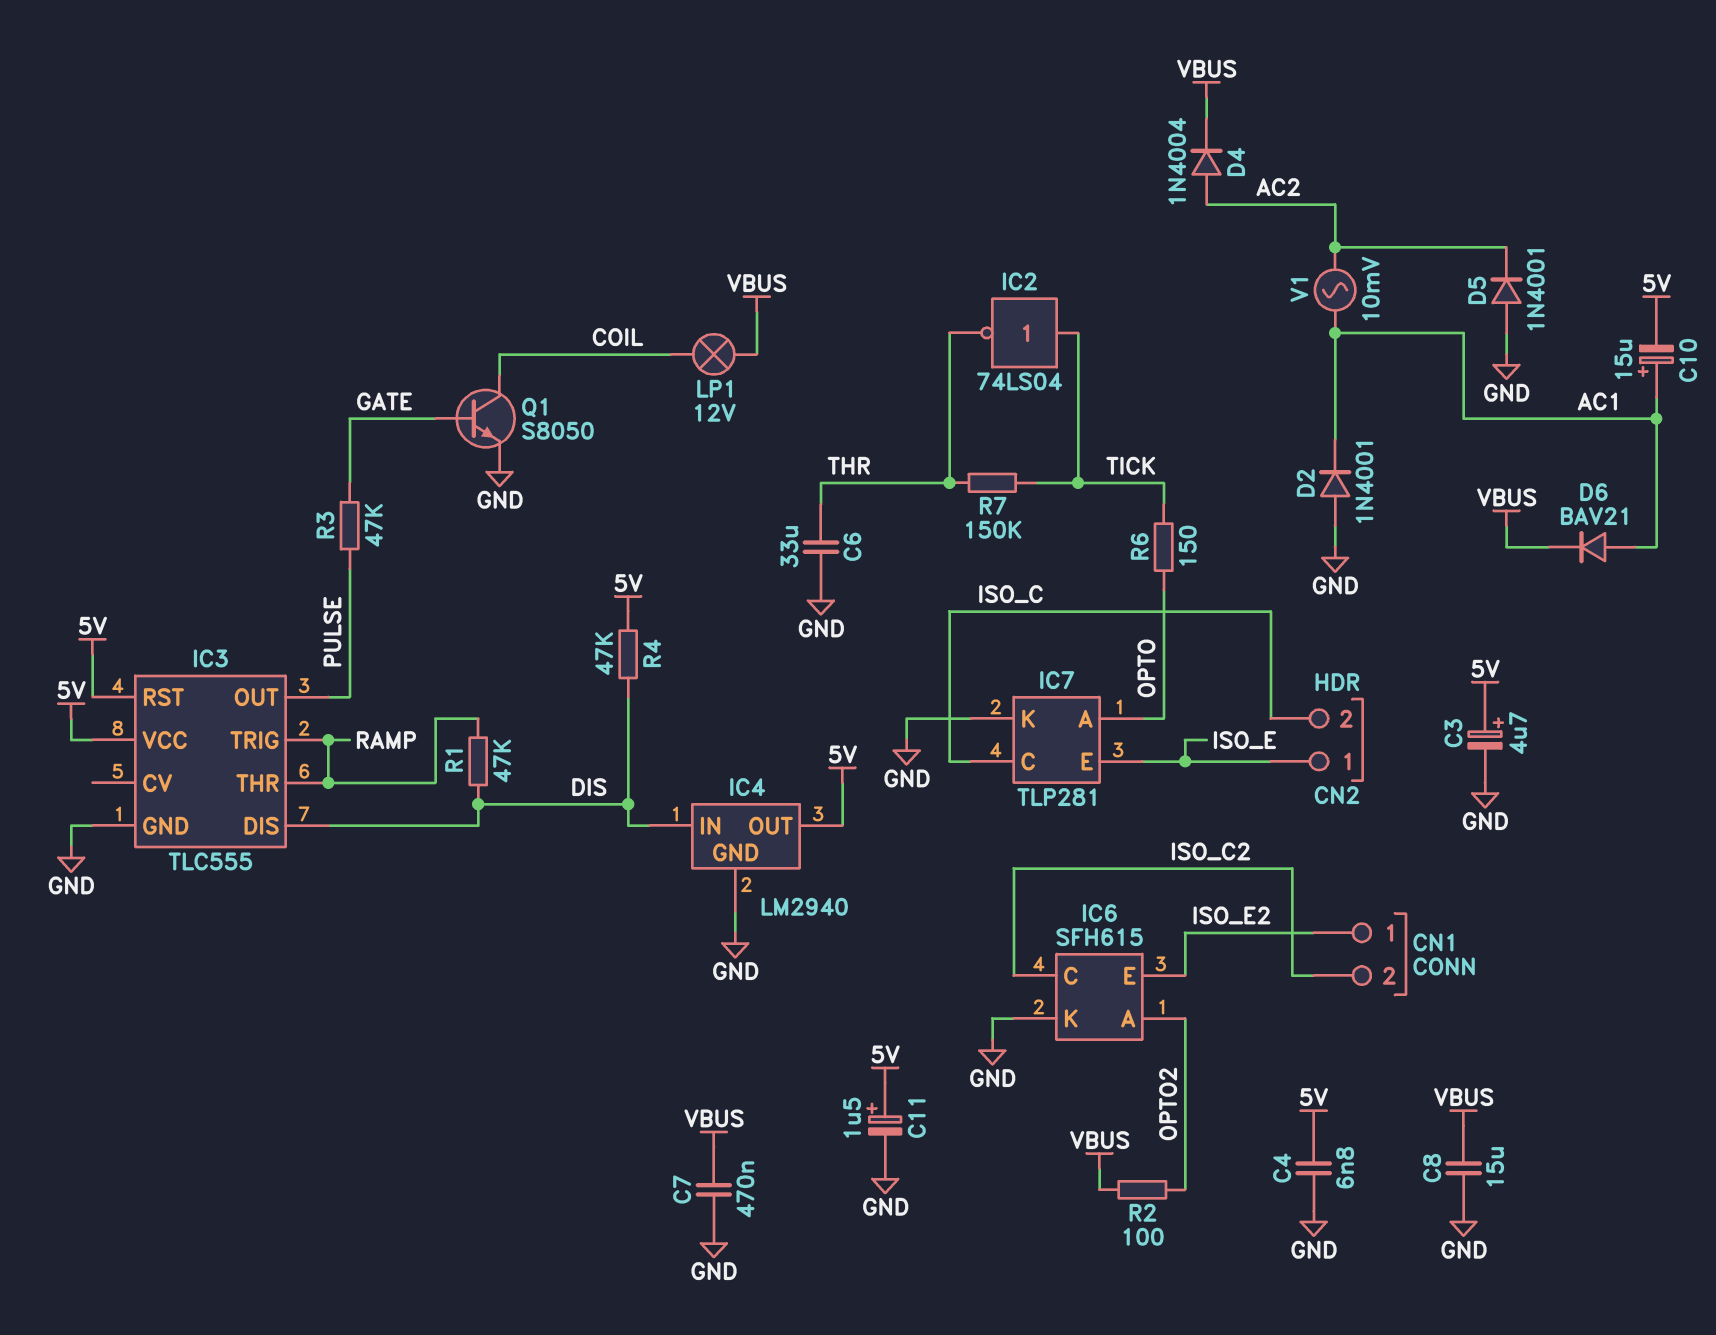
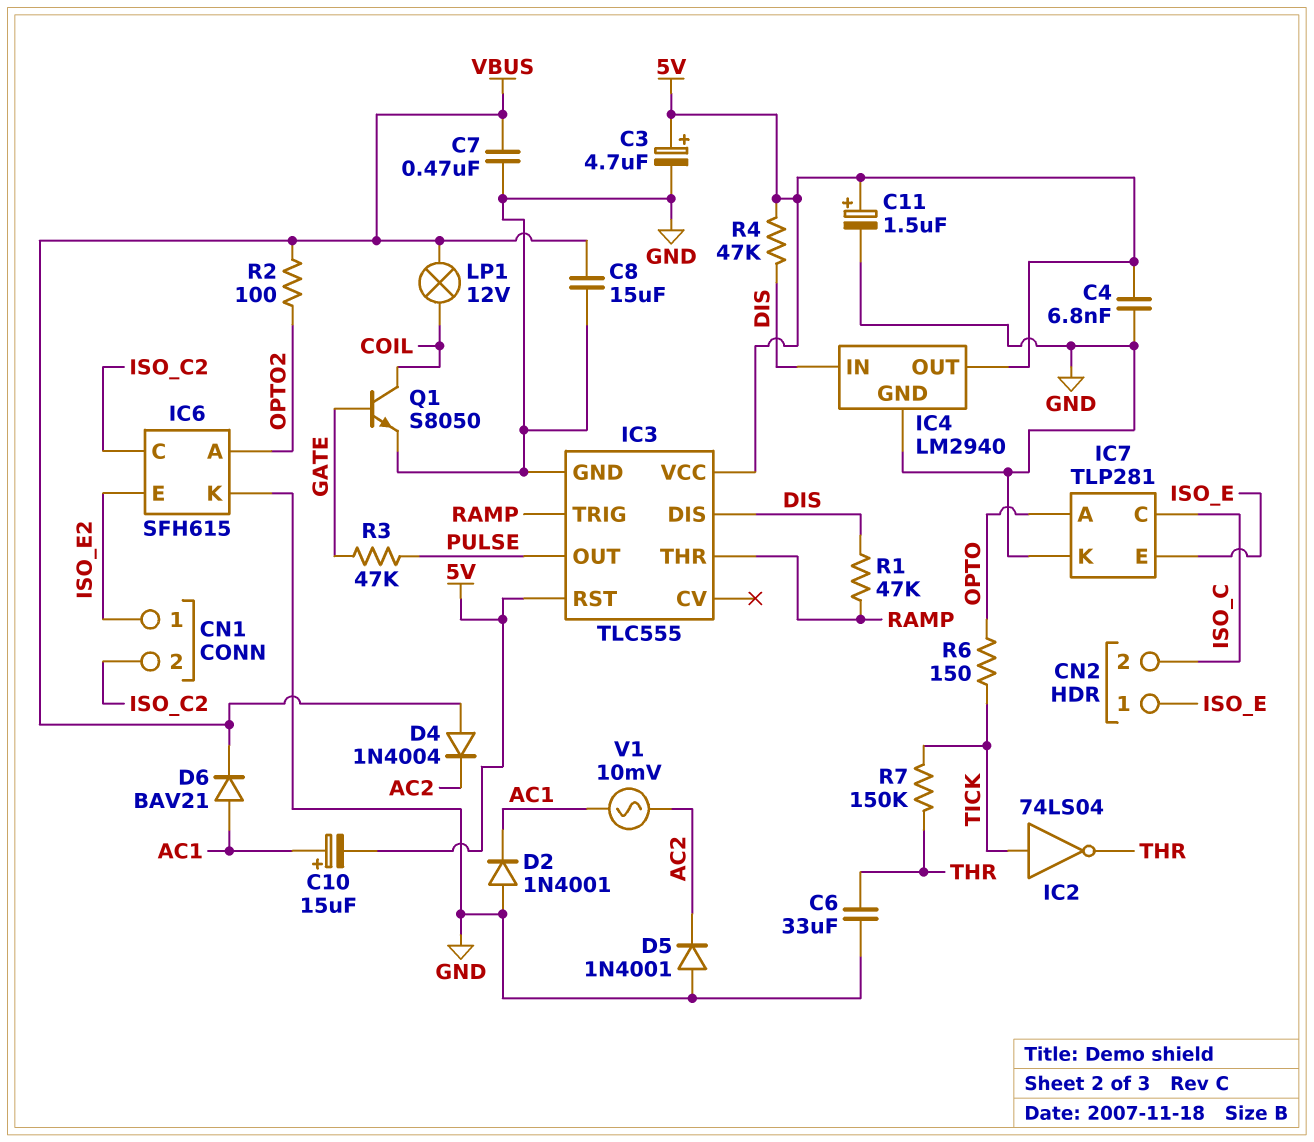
D4: diode 1N4004 (A AC2, K VBUS) -> diode 1N4004 (A VBUS, K AC2)

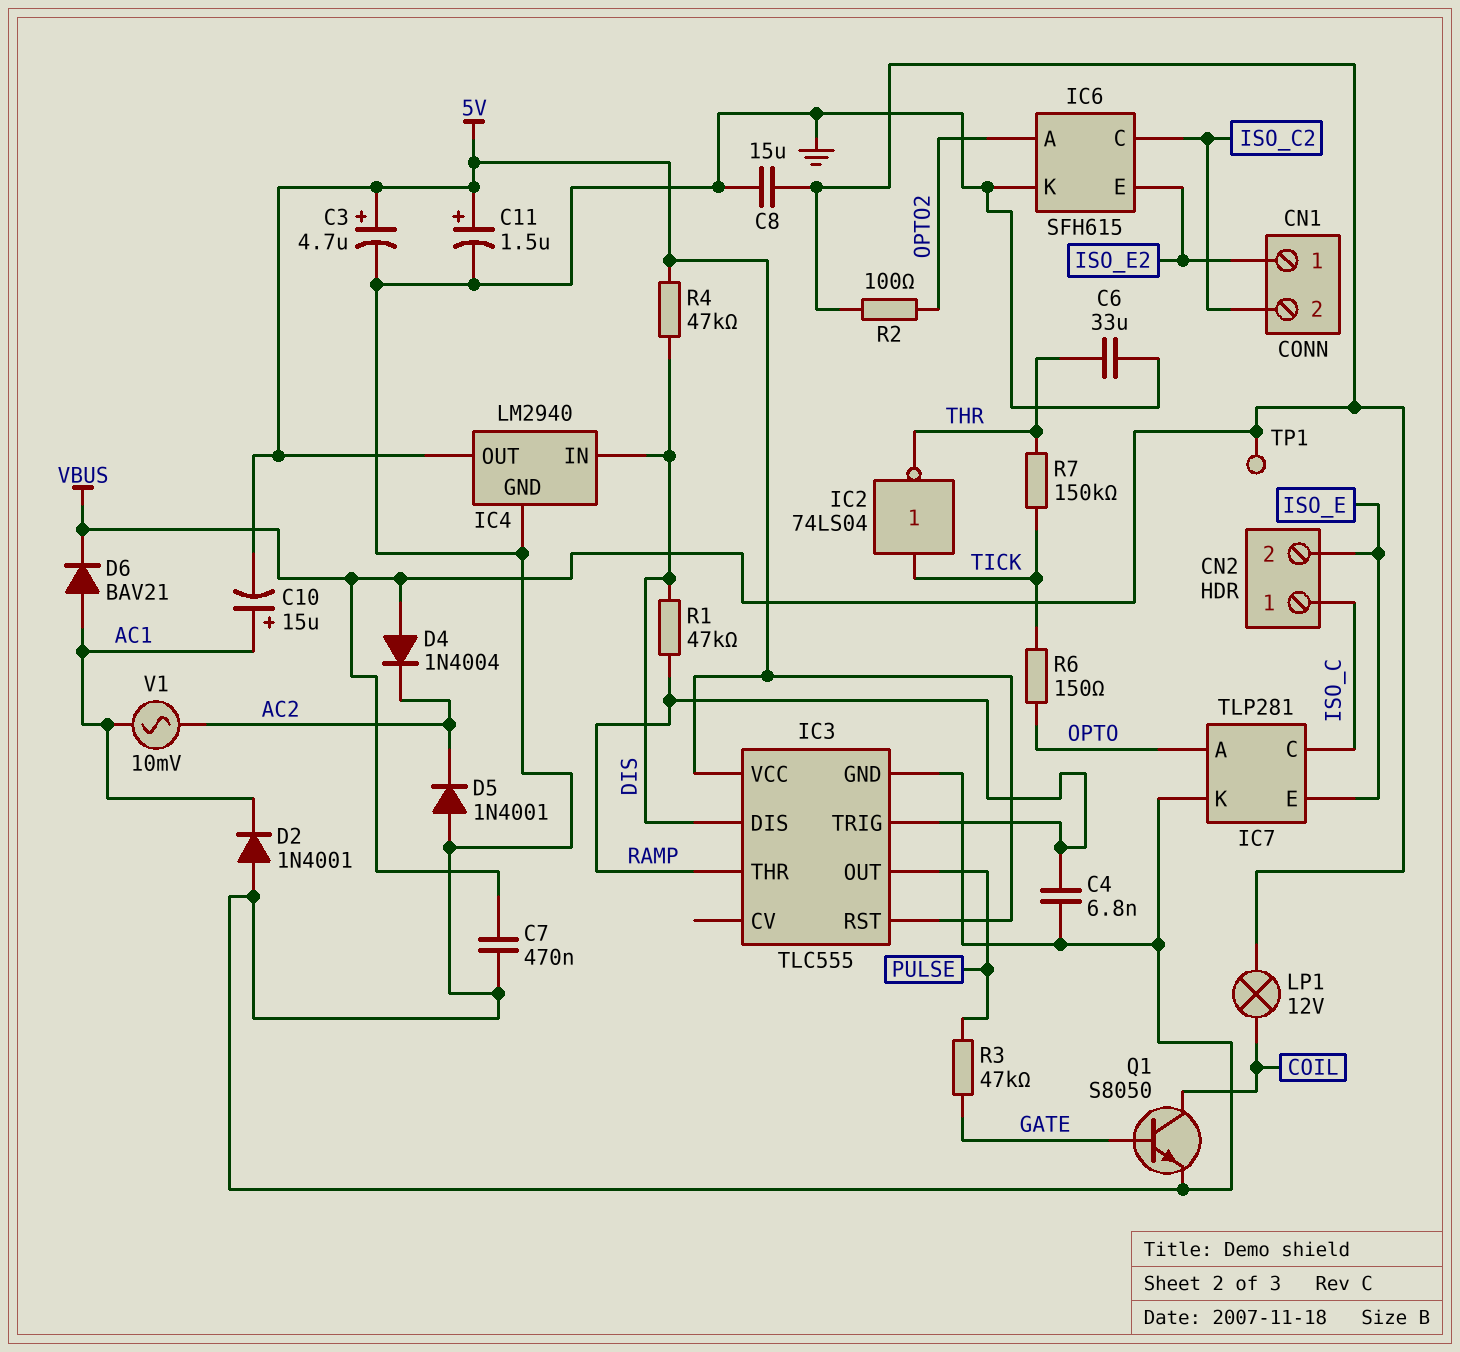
C4: 6.8nF (5V, GND) -> 6.8nF (GND, RAMP)
CN2 pin 1: ISO_E -> ISO_C
CN2 pin 2: ISO_C -> ISO_E
TP1: none -> test point (VBUS)

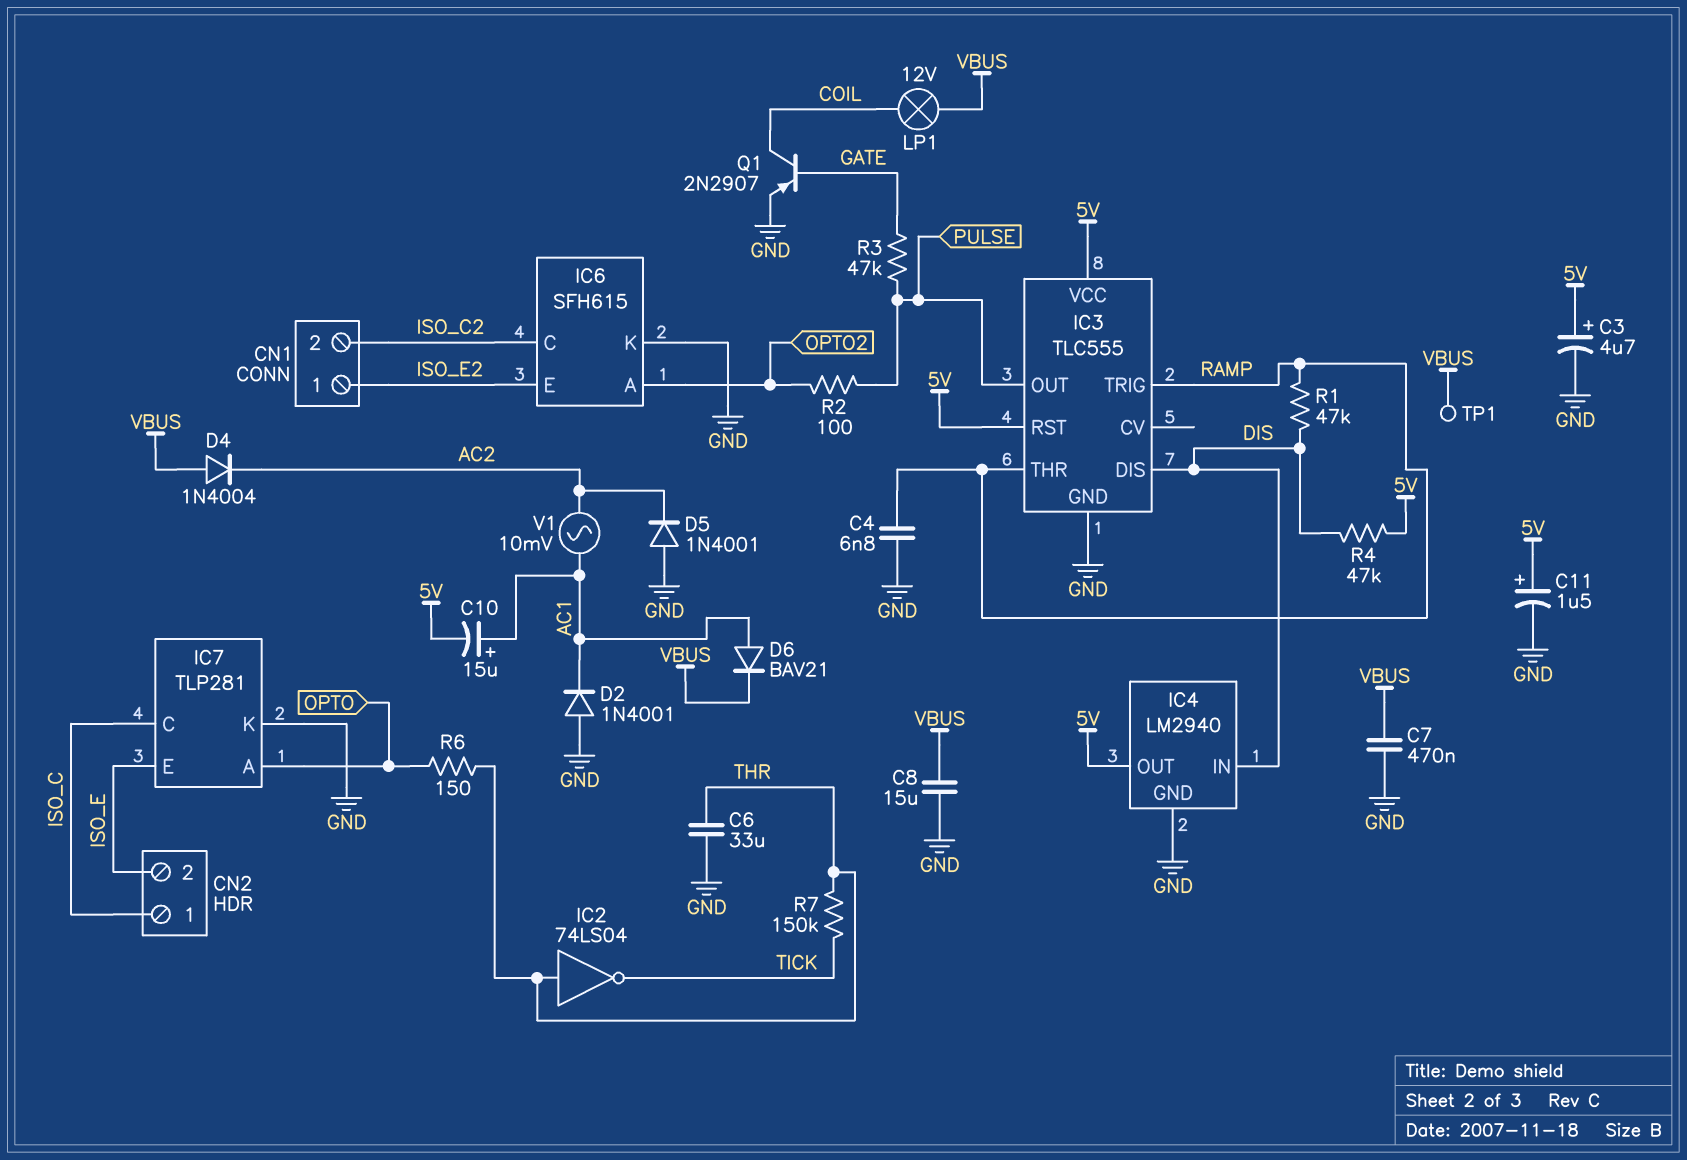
IC2: NOT 74LS04 (in TICK, out THR) -> NOT 74LS04 (in THR, out TICK)
Q1: NPN S8050 (B GATE, C COIL, E GND) -> PNP 2N2907 (B GATE, C COIL, E GND)
R2: 100 (OPTO2, VBUS) -> 100 (OPTO2, PULSE)
R6: 150 (OPTO, TICK) -> 150 (OPTO, THR)

